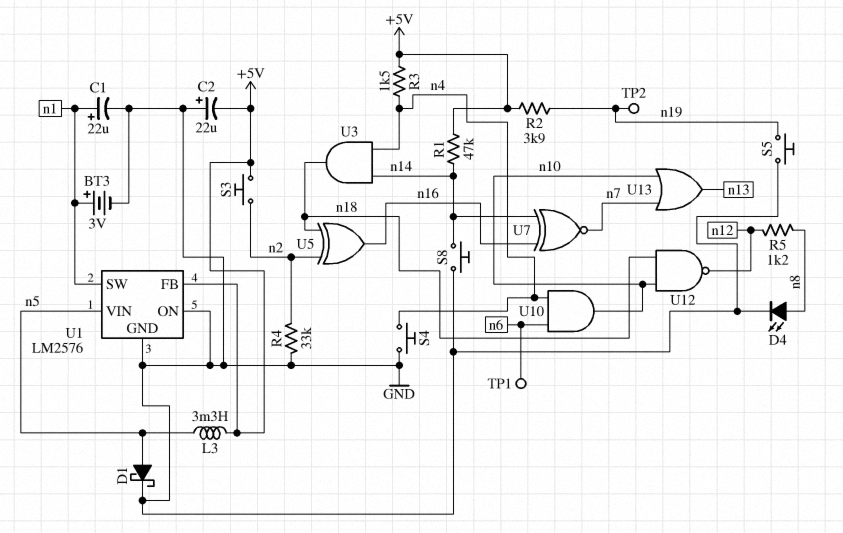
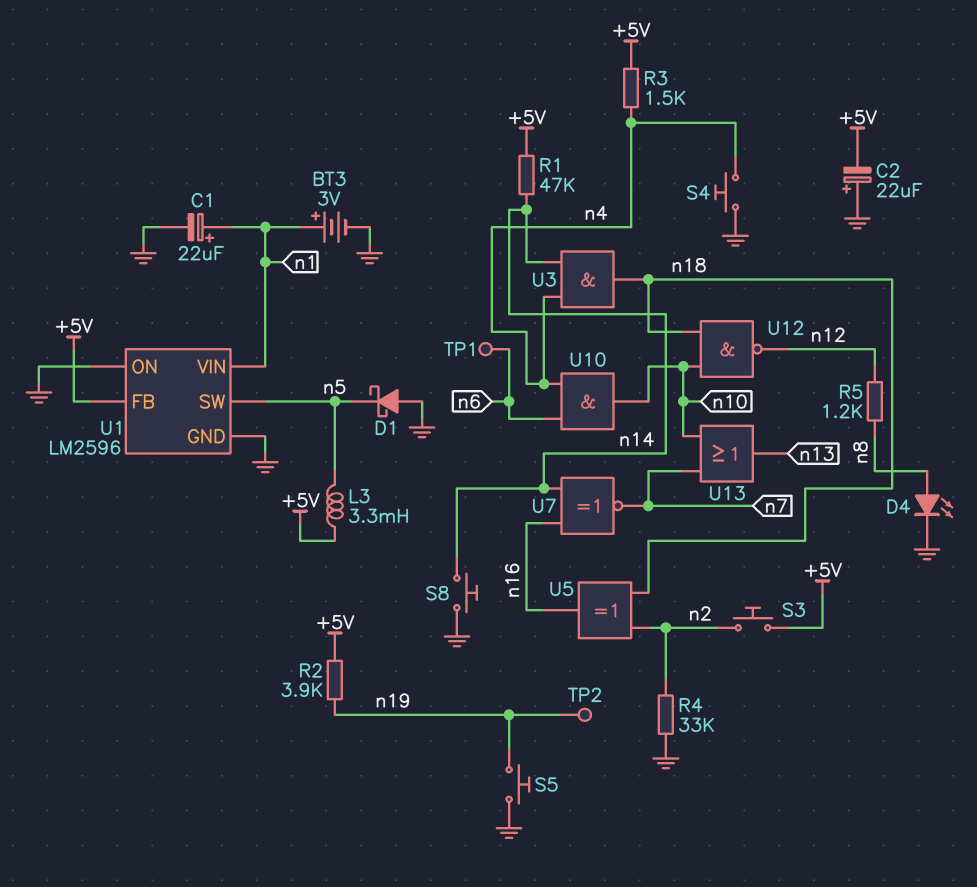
D1: schottky (A n5, K GND) -> schottky (A GND, K n5)
U1: LM2576 -> LM2596
U1 pin SW: n1 -> n5
U1 pin VIN: n5 -> n1

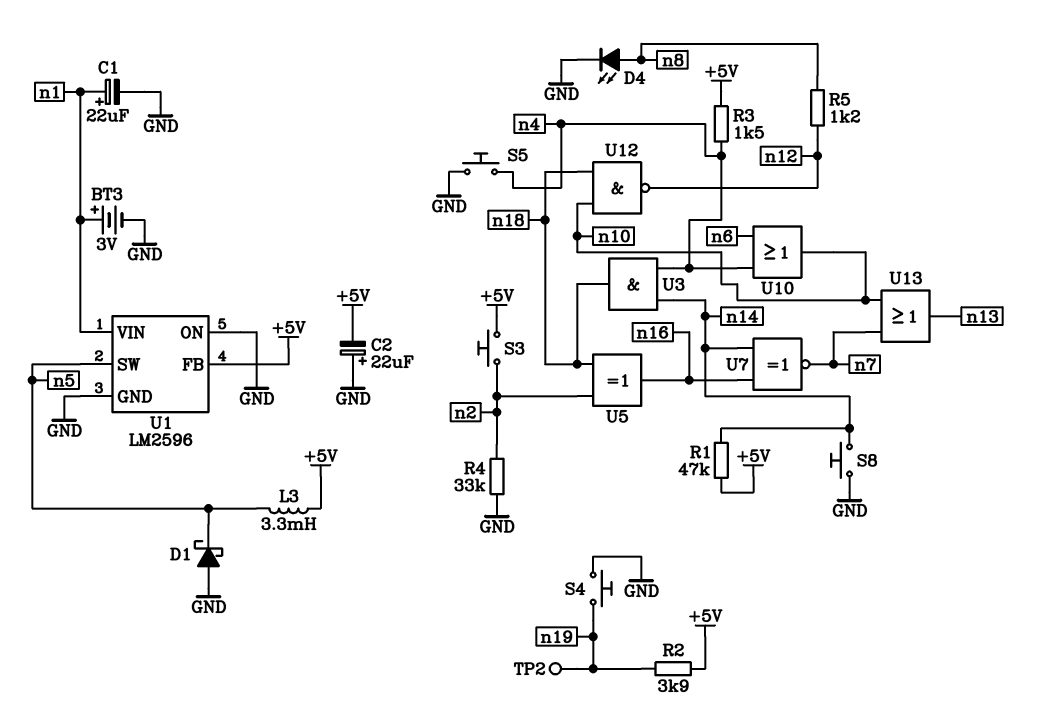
S4: button (GND, n4) -> button (GND, n19)
S5: button (GND, n19) -> button (GND, n4)
TP1: test point (n6) -> none
U10: AND (in n4, in n6, out n10) -> OR (in n4, in n6, out n10)

